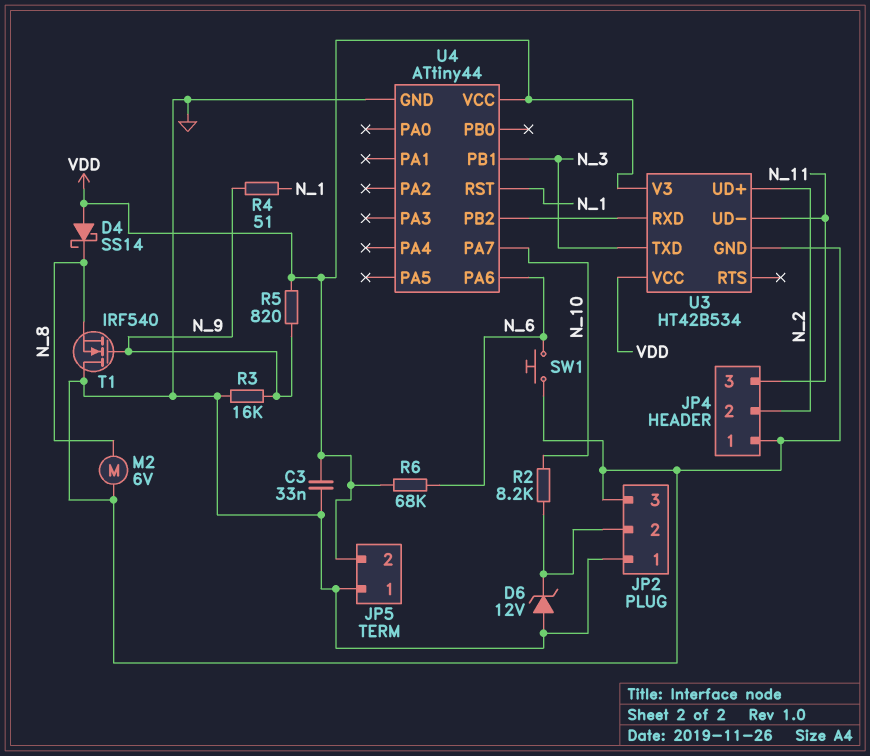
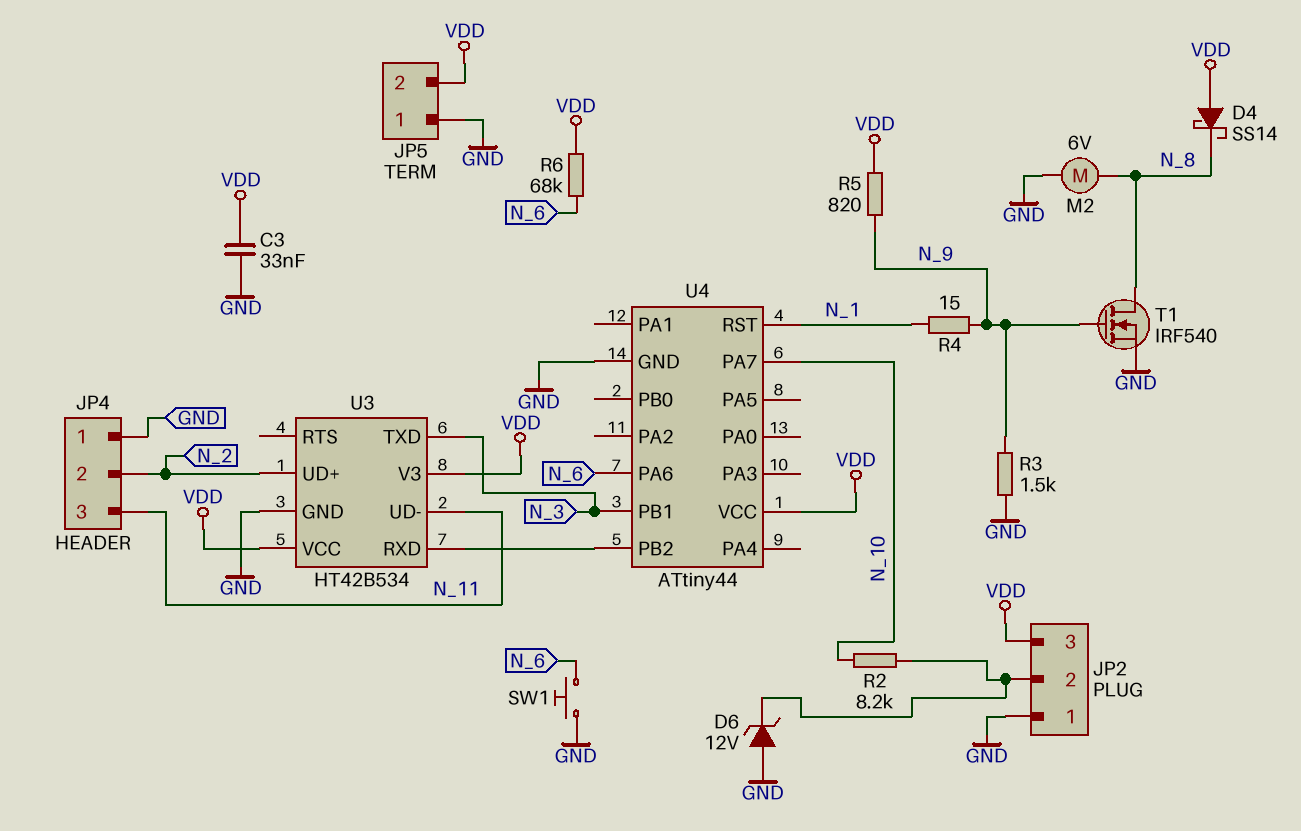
JP2 pin 3: GND -> VDD
R3: 16k (GND, N_9) -> 1.5k (GND, N_9)
R4: 51 (N_1, N_9) -> 15 (N_1, N_9)
T1: NMOS IRF540 (G N_9, D GND, S N_8) -> NMOS IRF540 (G N_9, D N_8, S GND)

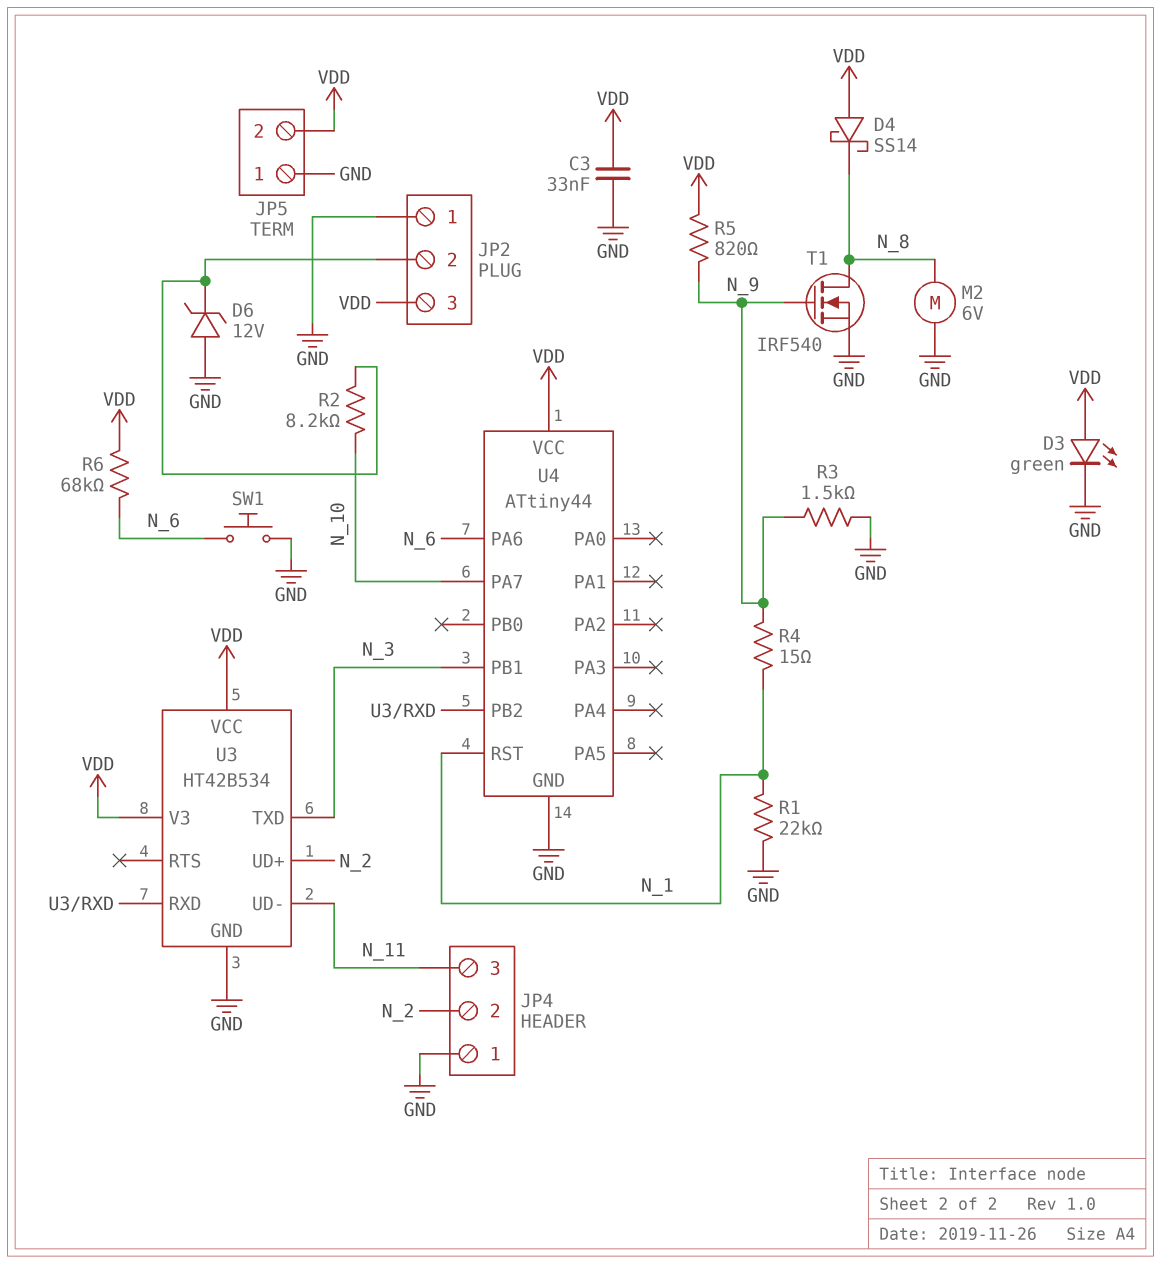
D3: none -> LED green (A VDD, K GND)
R1: none -> 22k (GND, N_1)

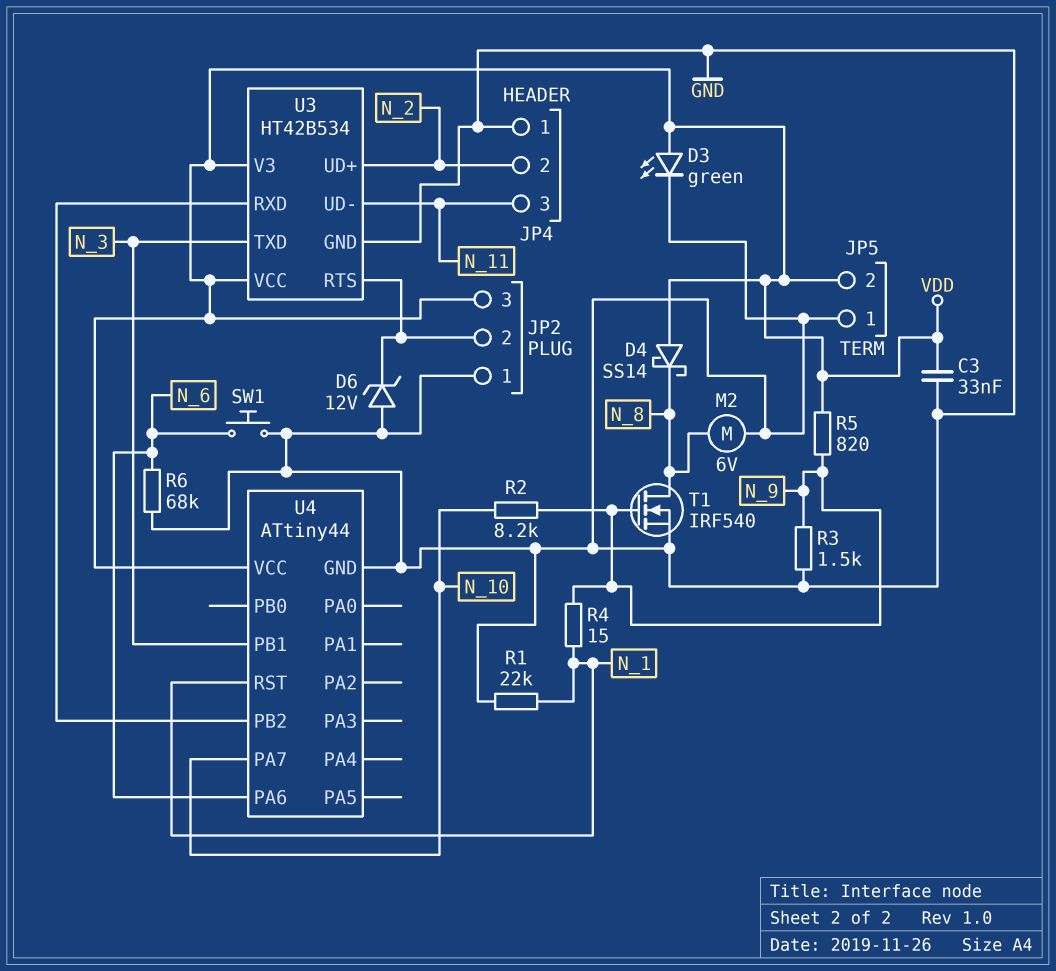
R2: 8.2k (JP2/2, N_10) -> 8.2k (N_9, N_10)
R6: 68k (N_6, VDD) -> 68k (GND, N_6)
U3 pin RTS: none -> JP2/2

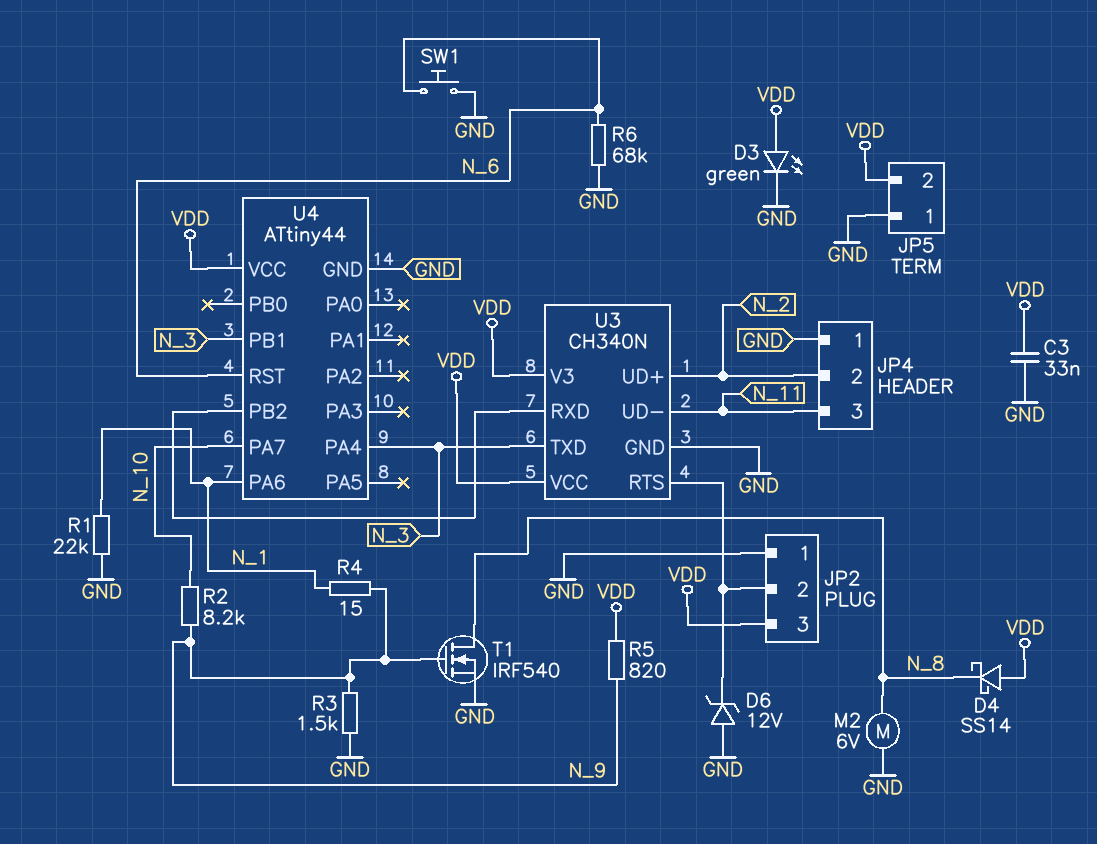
U3: HT42B534 -> CH340N
U4 pin PA4: none -> N_3
U4 pin PA6: N_6 -> N_1
U4 pin RST: N_1 -> N_6

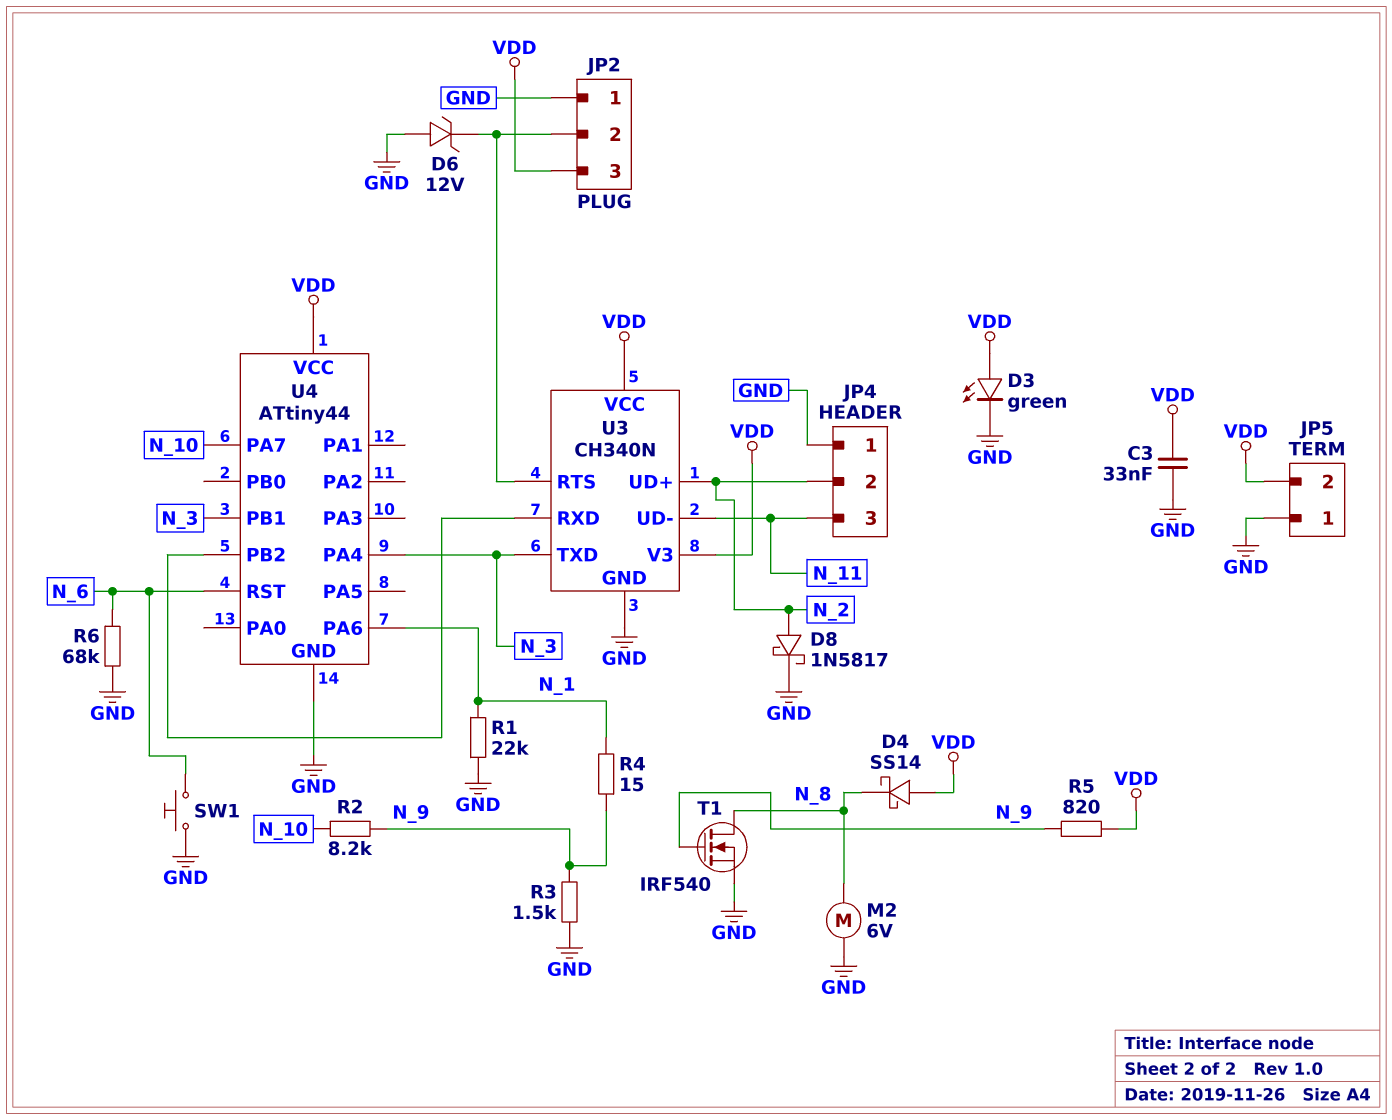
D8: none -> schottky 1N5817 (A N_2, K GND)

